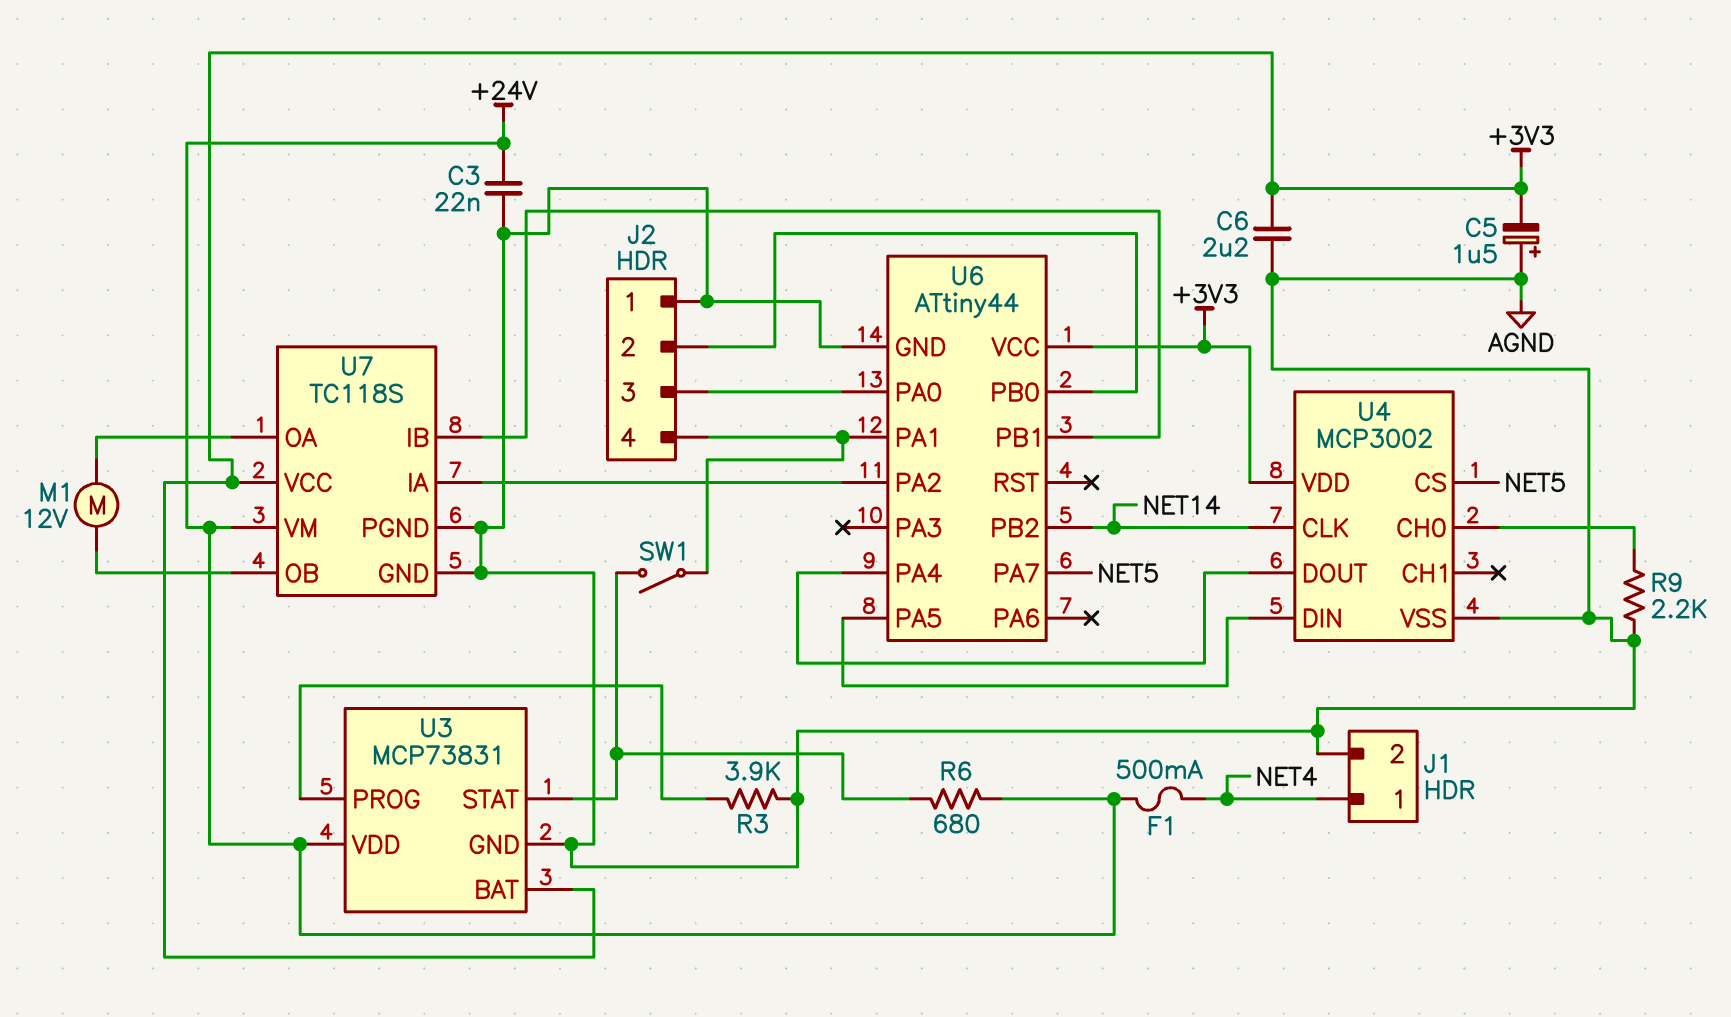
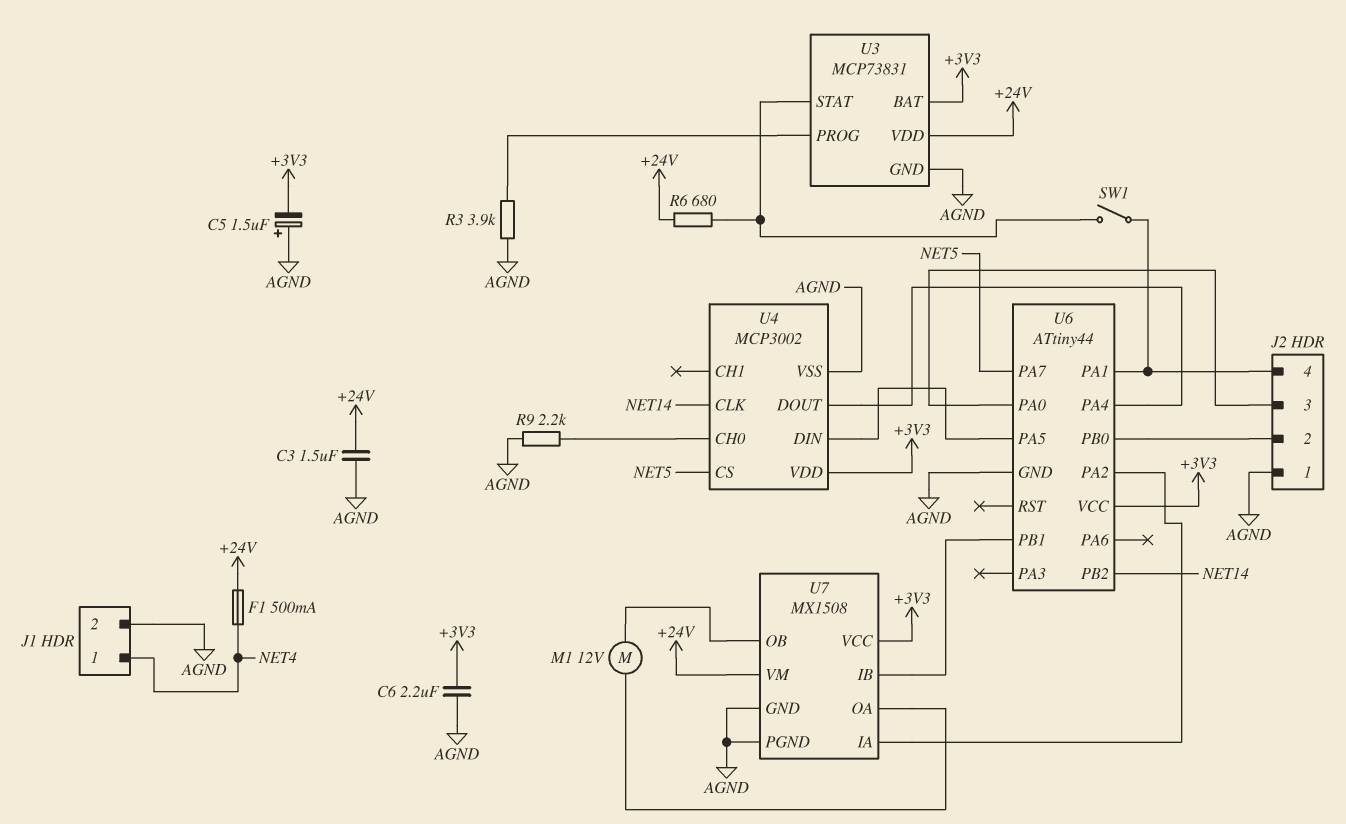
C3: 22nF (+24V, AGND) -> 1.5uF (+24V, AGND)
U7: TC118S -> MX1508

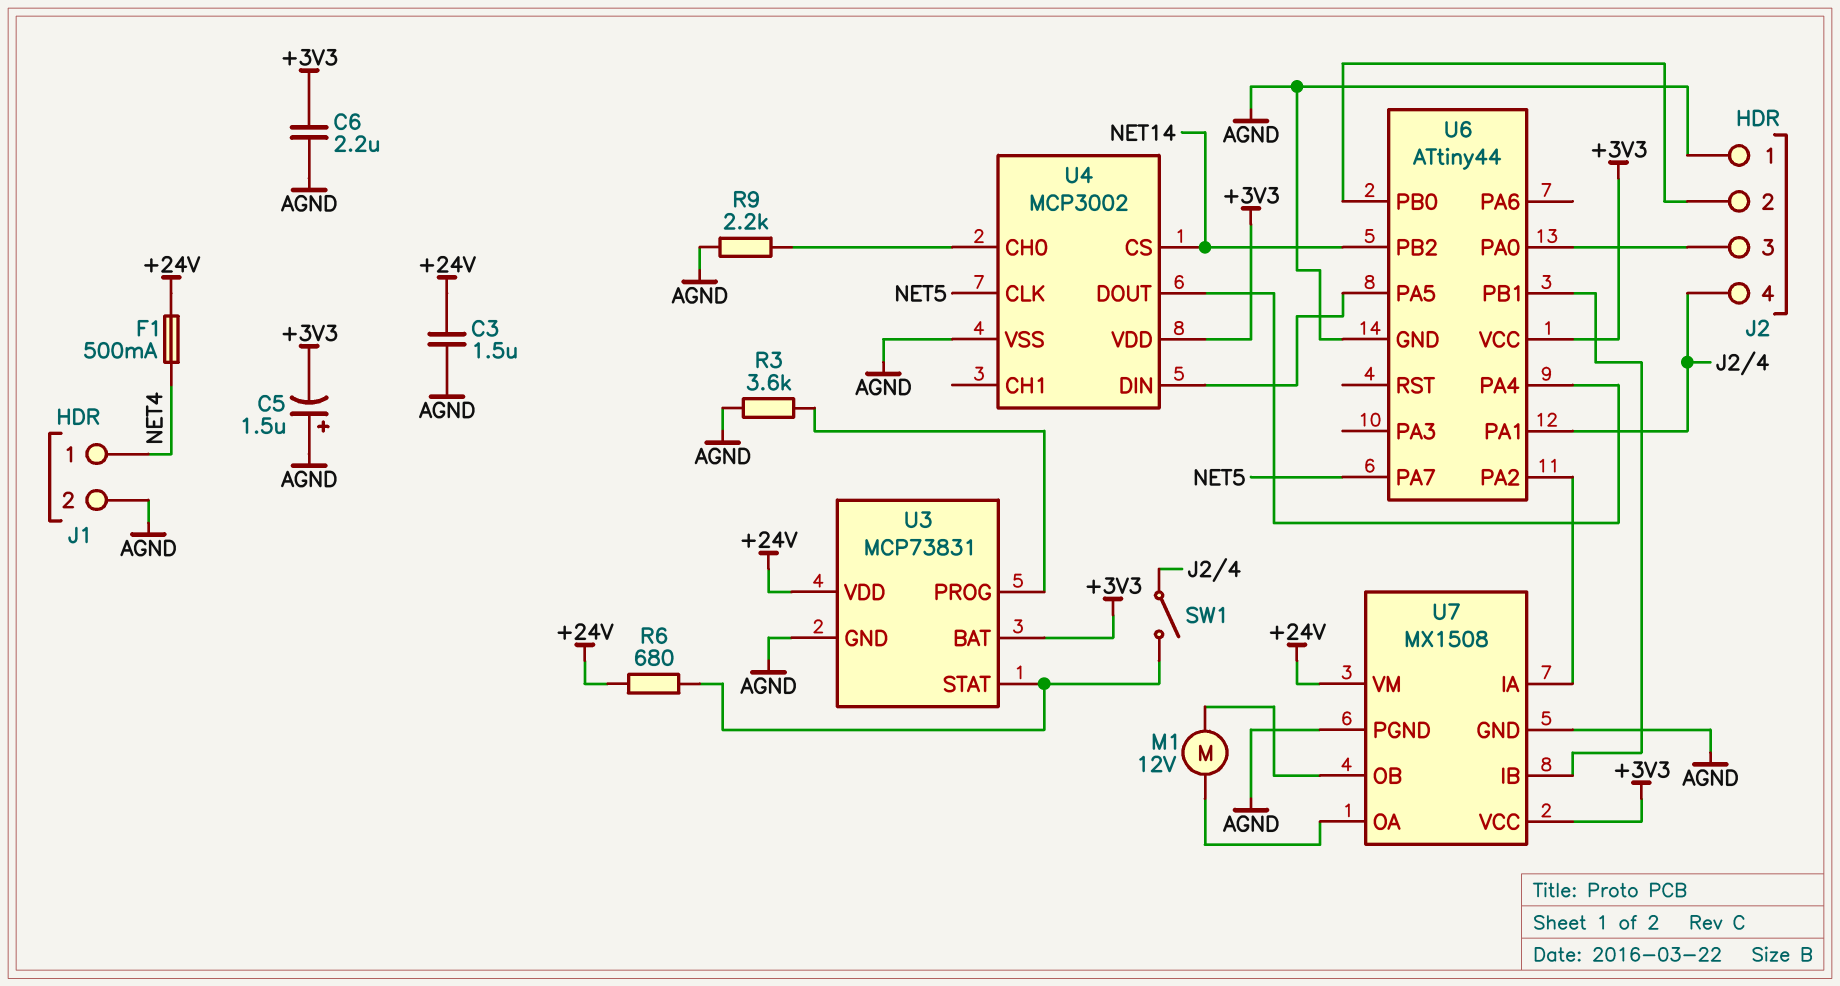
R3: 3.9k (AGND, U3/PROG) -> 3.6k (AGND, U3/PROG)
U4 pin CLK: NET14 -> NET5
U4 pin CS: NET5 -> NET14

